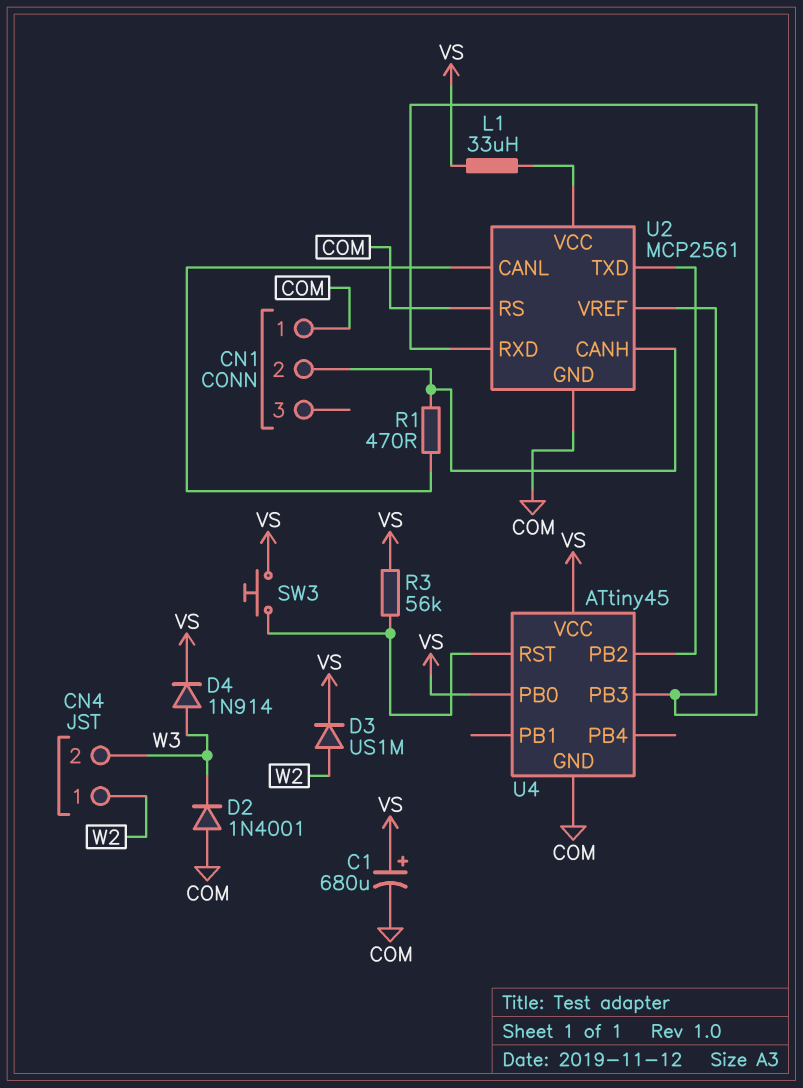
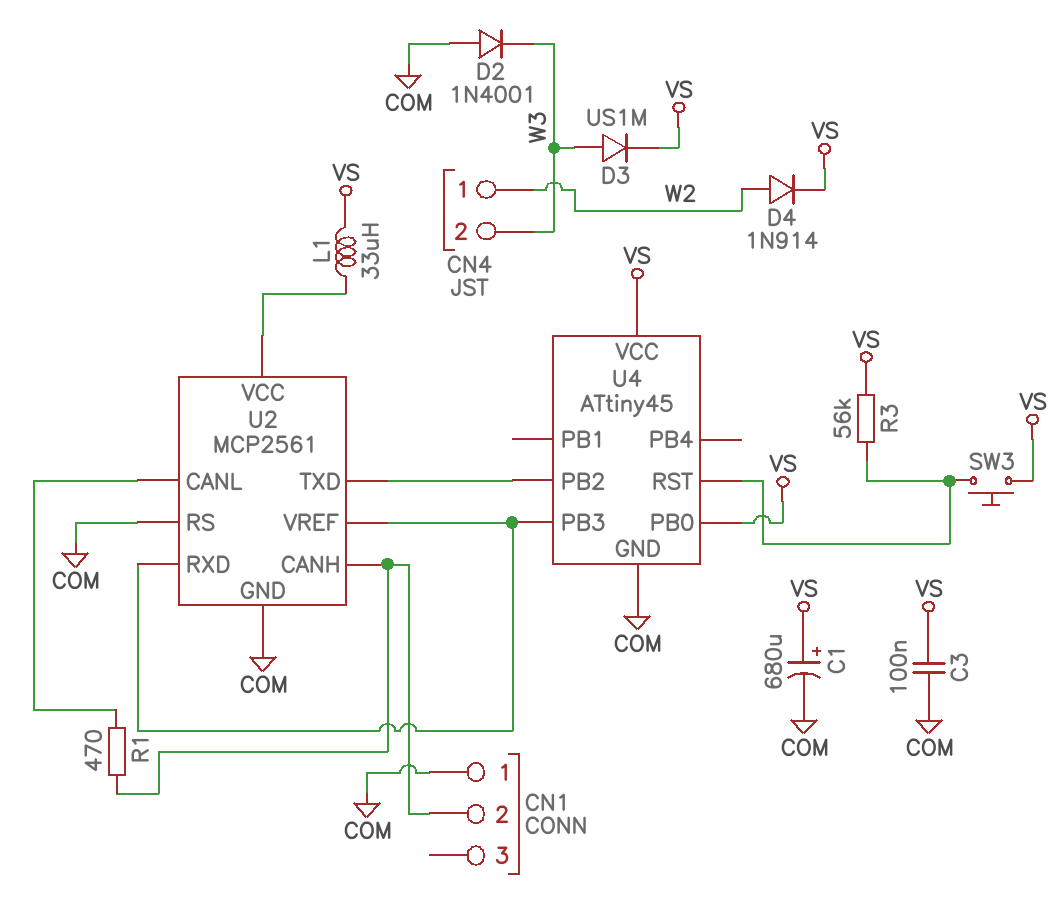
C3: none -> 100nF (COM, VS)
D3: diode US1M (A W2, K VS) -> diode US1M (A W3, K VS)
D4: diode 1N914 (A W3, K VS) -> diode 1N914 (A W2, K VS)

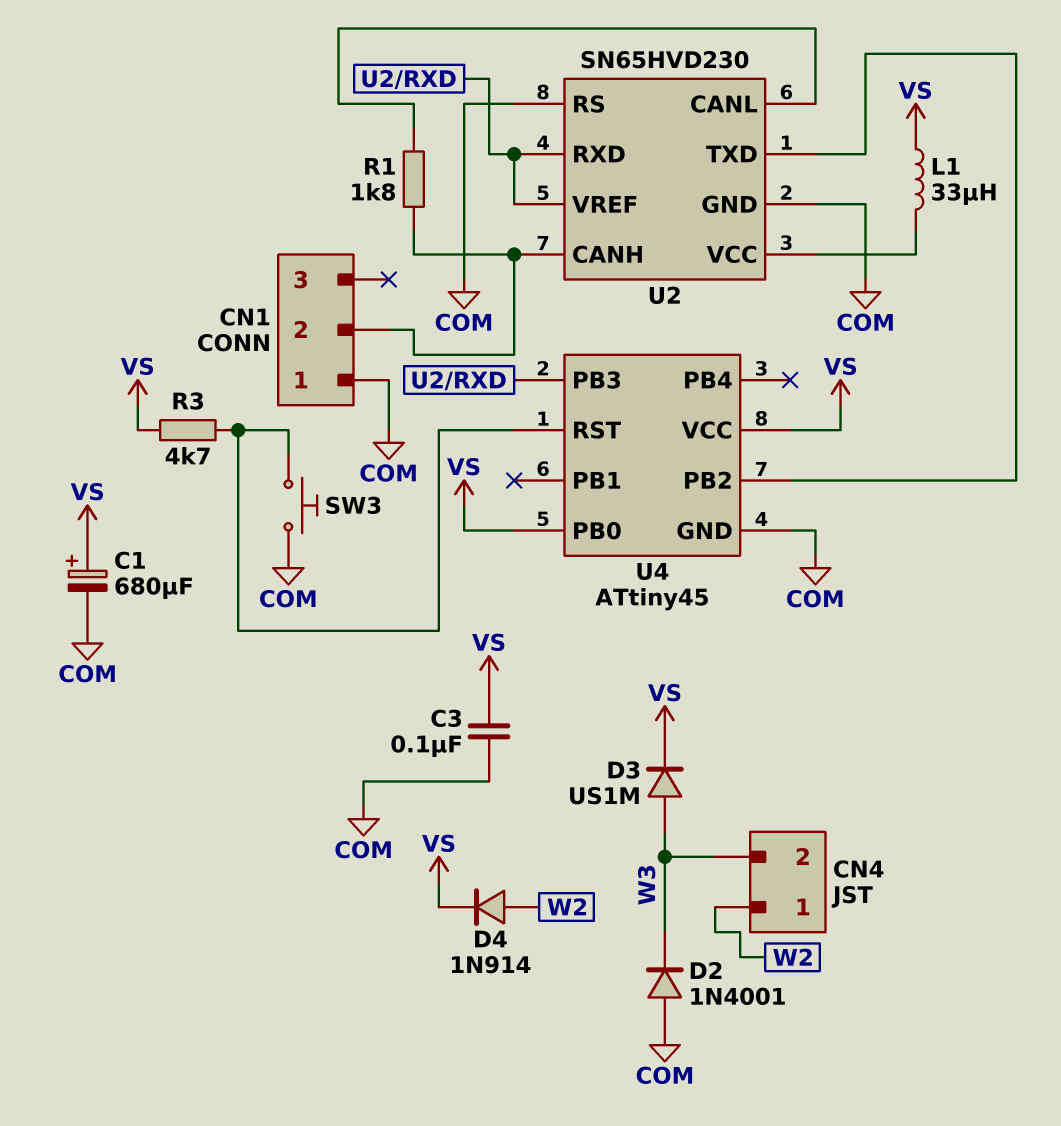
R1: 470 (CN1/2, U2/CANL) -> 1.8k (CN1/2, U2/CANL)
R3: 56k (U4/RST, VS) -> 4.7k (U4/RST, VS)
SW3: button (U4/RST, VS) -> button (COM, U4/RST)
U2: MCP2561 -> SN65HVD230

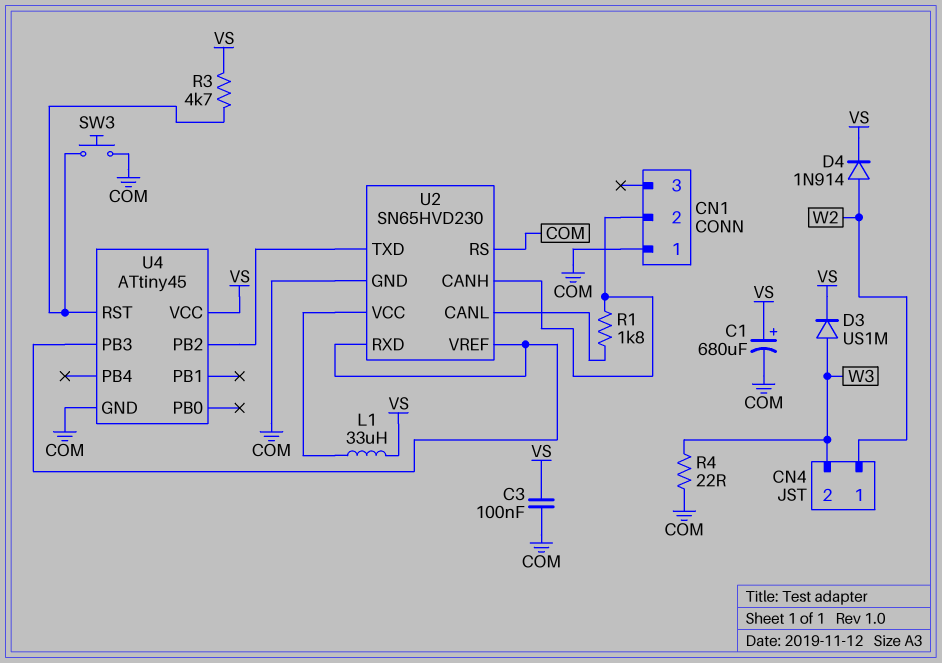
D2: diode 1N4001 (A COM, K W3) -> none
R4: none -> 22 (COM, W3)
U4 pin PB0: VS -> none

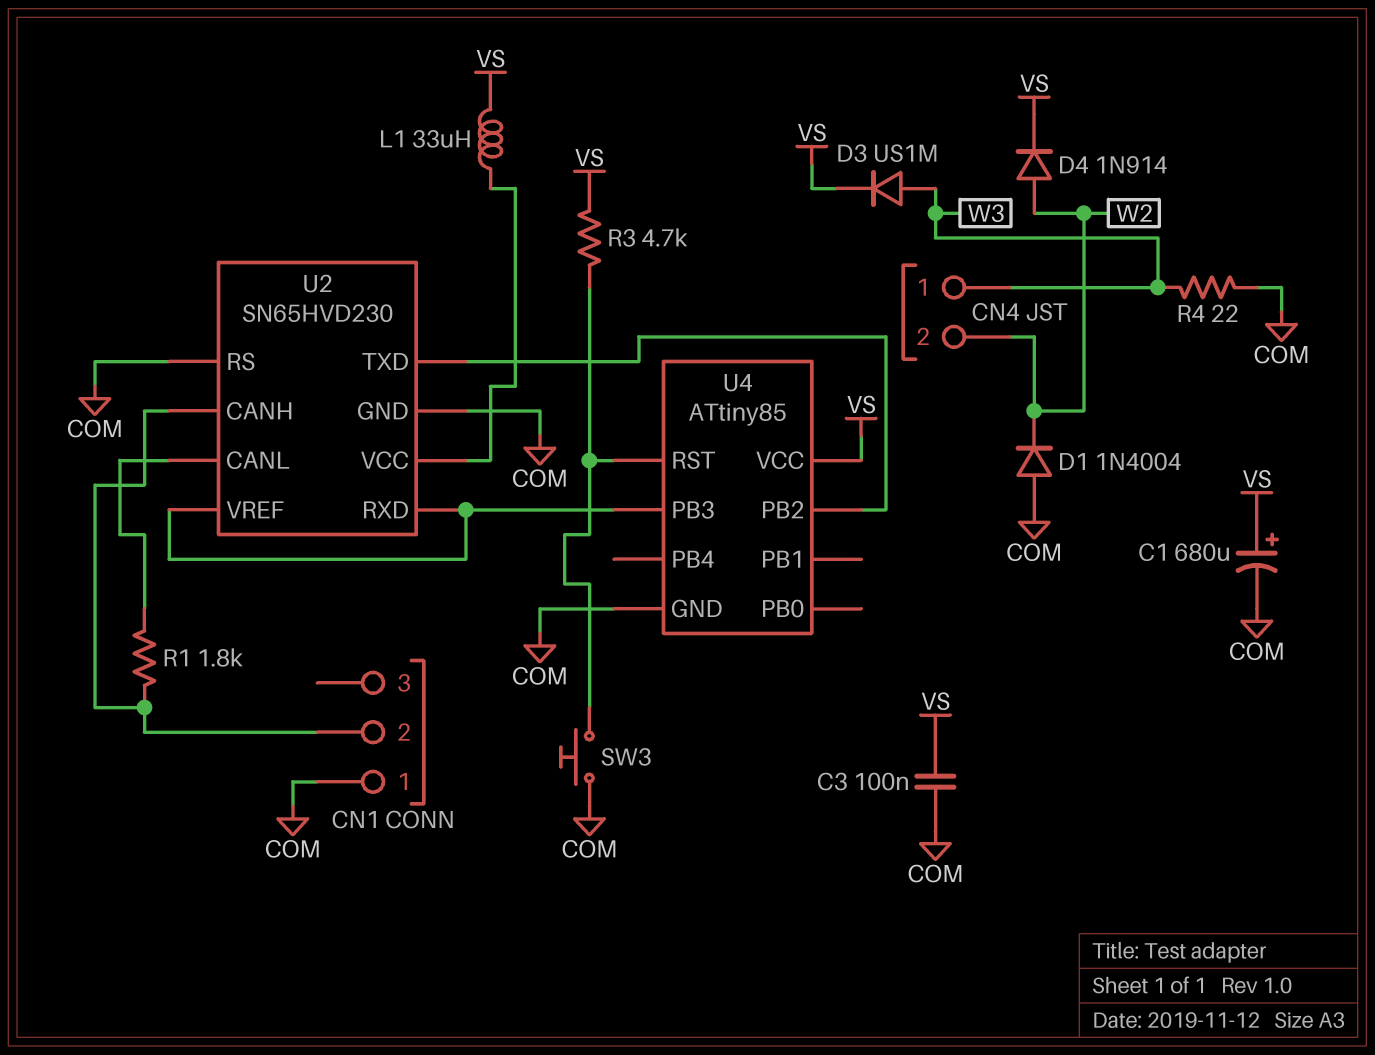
CN4 pin 1: W2 -> W3
CN4 pin 2: W3 -> W2
D1: none -> diode 1N4004 (A COM, K W2)
U4: ATtiny45 -> ATtiny85

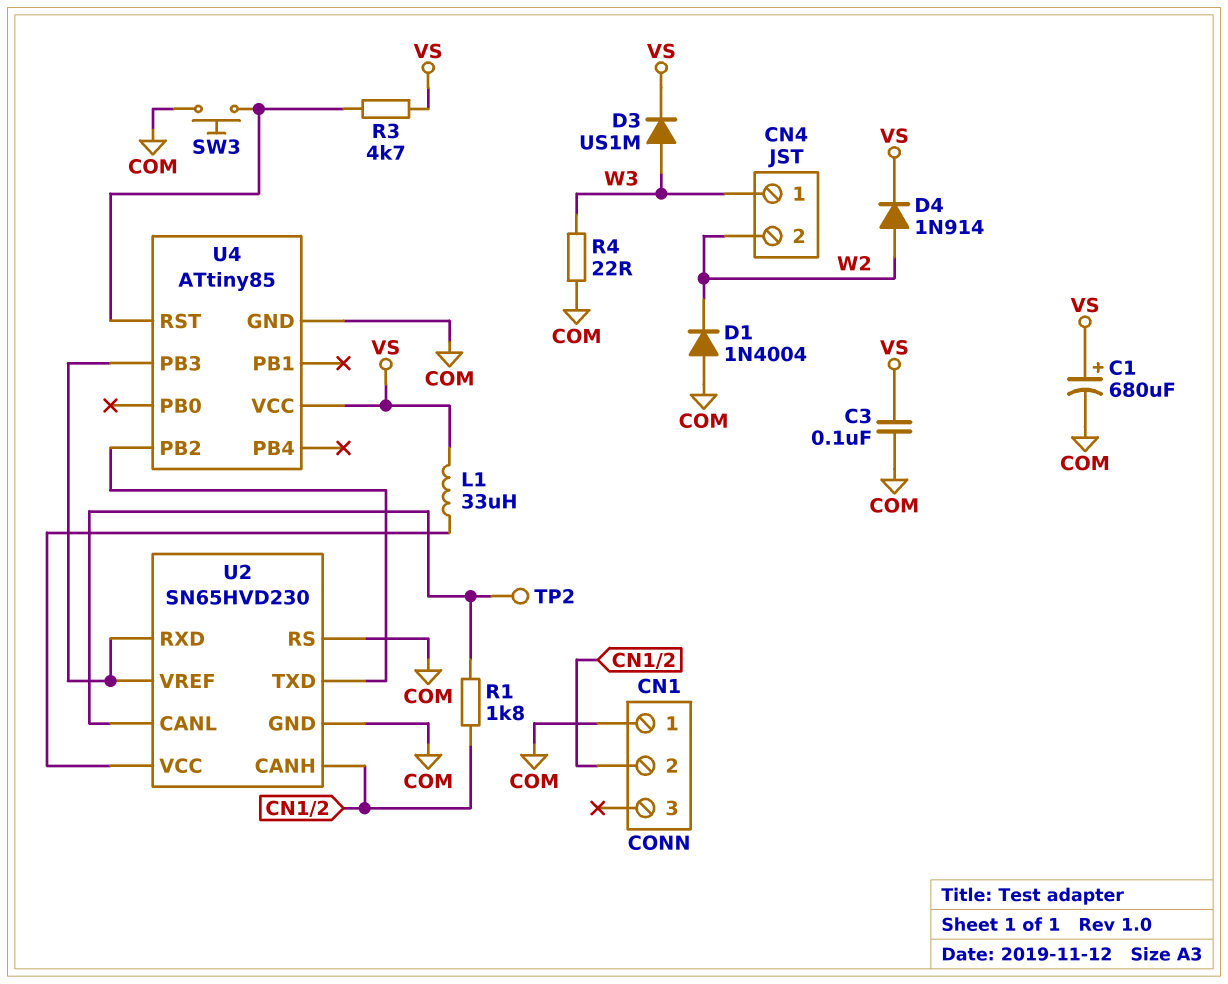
TP2: none -> test point (U2/CANL)

